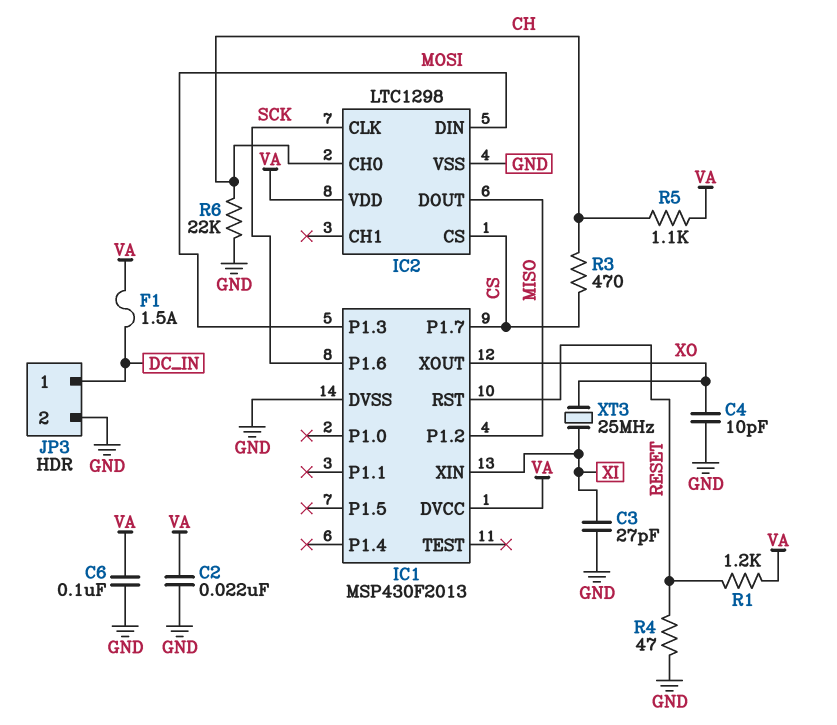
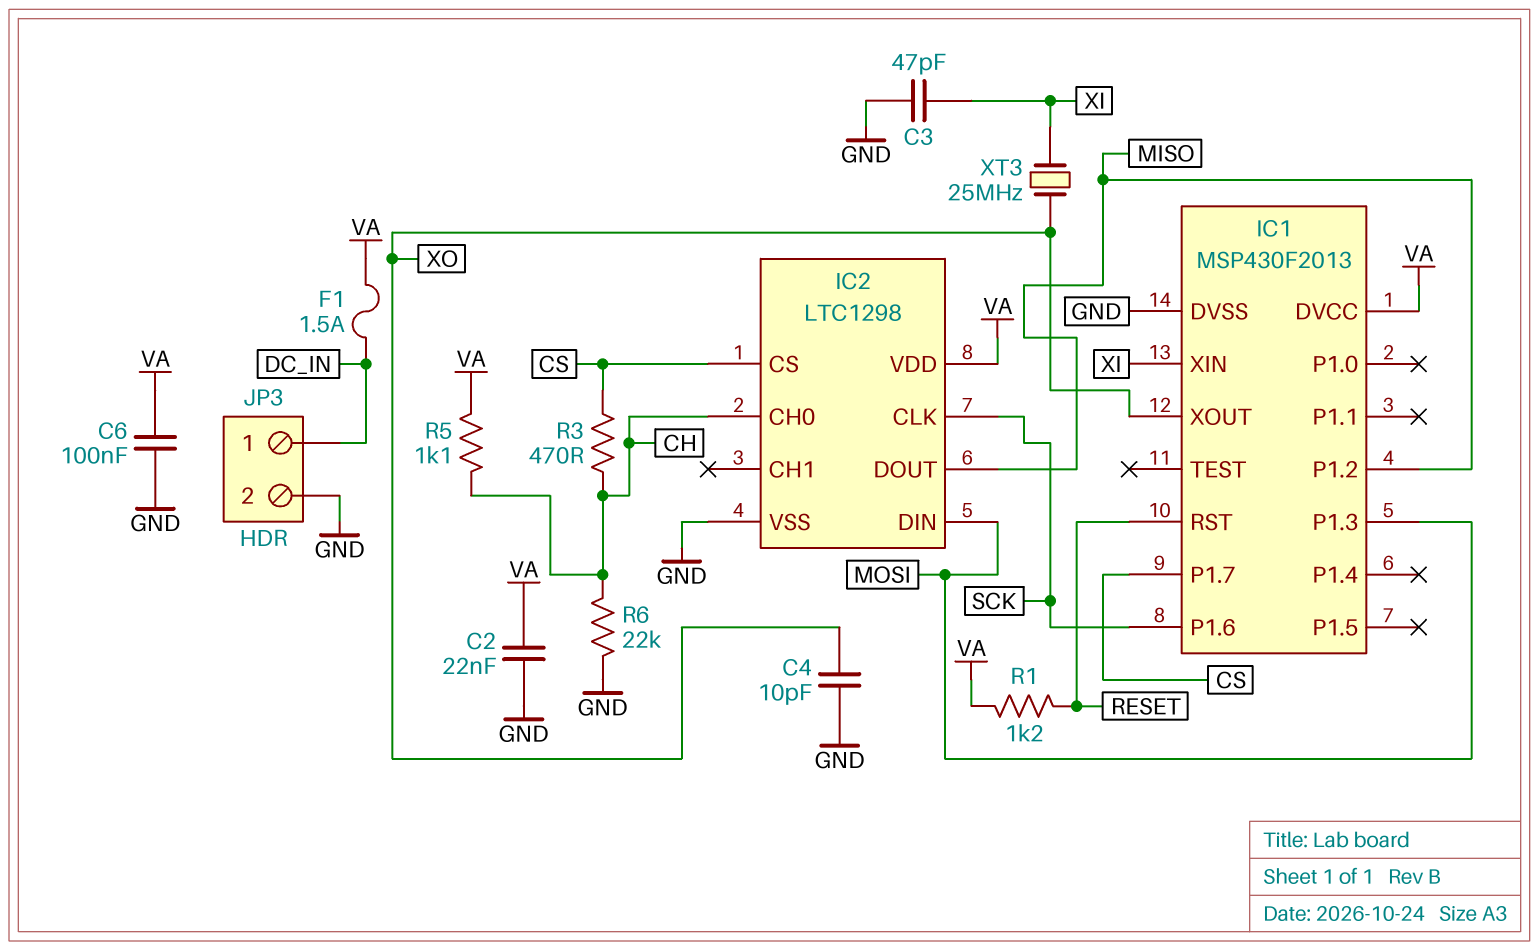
C3: 27pF (GND, XI) -> 47pF (GND, XI)
R4: 47 (GND, RESET) -> none

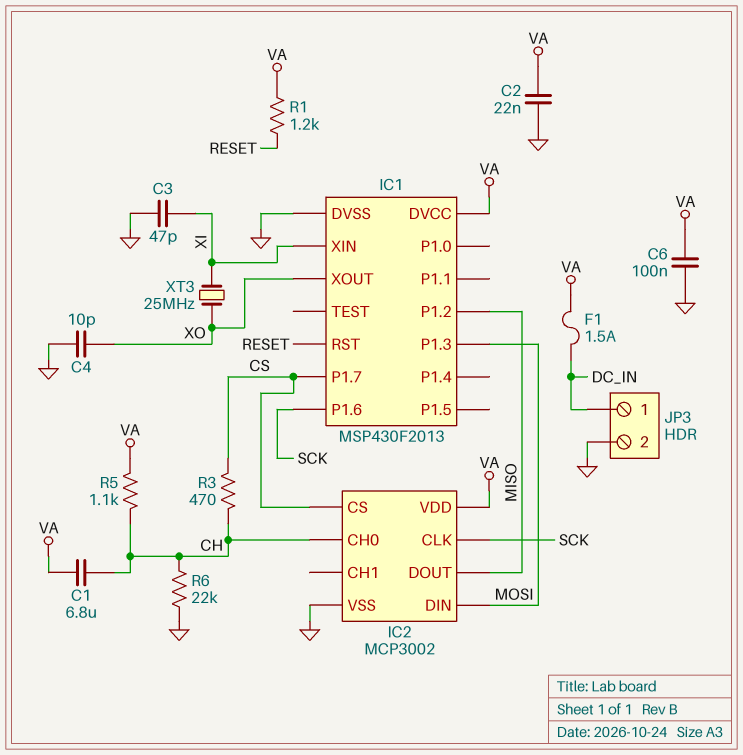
C1: none -> 6.8uF (CH, VA)
IC2: LTC1298 -> MCP3002

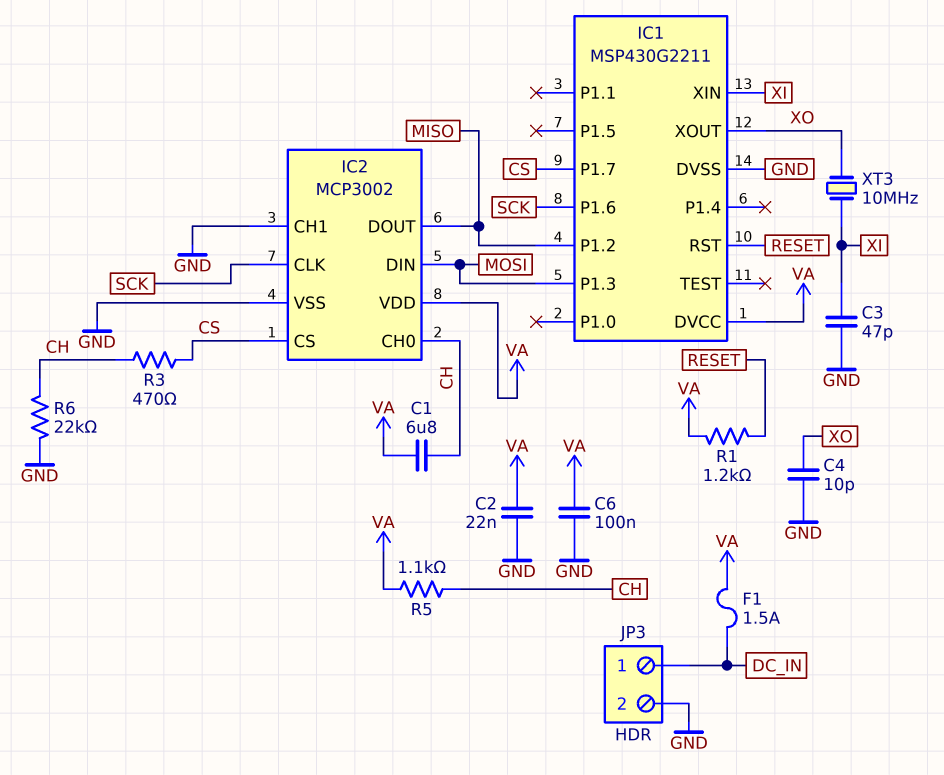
IC1: MSP430F2013 -> MSP430G2211
IC2 pin CH1: none -> GND
XT3: 25MHz (XI, XO) -> 10MHz (XI, XO)

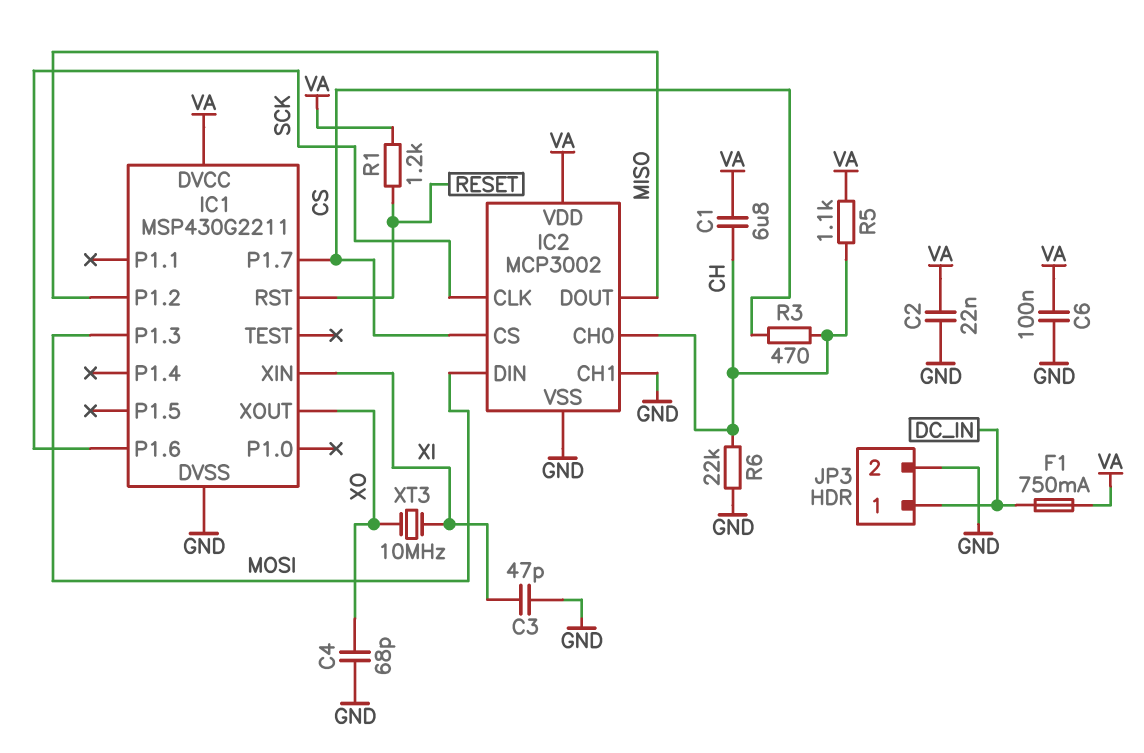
C4: 10pF (GND, XO) -> 68pF (GND, XO)
F1: 1.5A (DC_IN, VA) -> 750mA (DC_IN, VA)

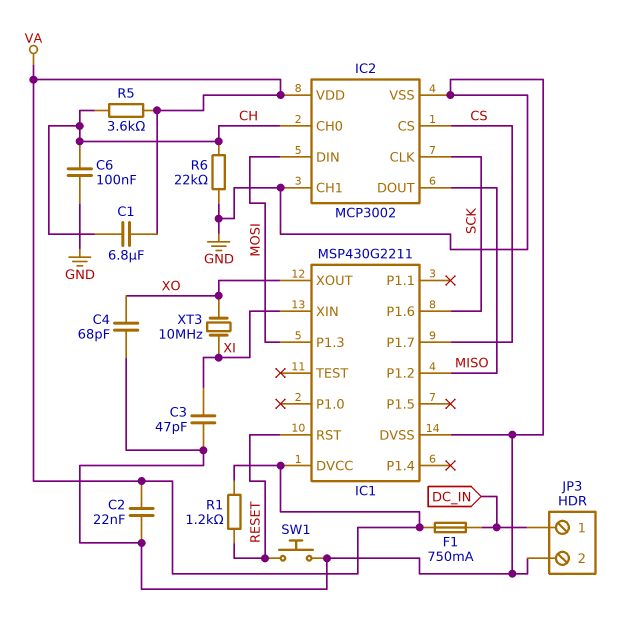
C6: 100nF (GND, VA) -> 100nF (CH, GND)
R3: 470 (CH, CS) -> none
R5: 1.1k (CH, VA) -> 3.6k (CH, VA)
SW1: none -> button (GND, RESET)

